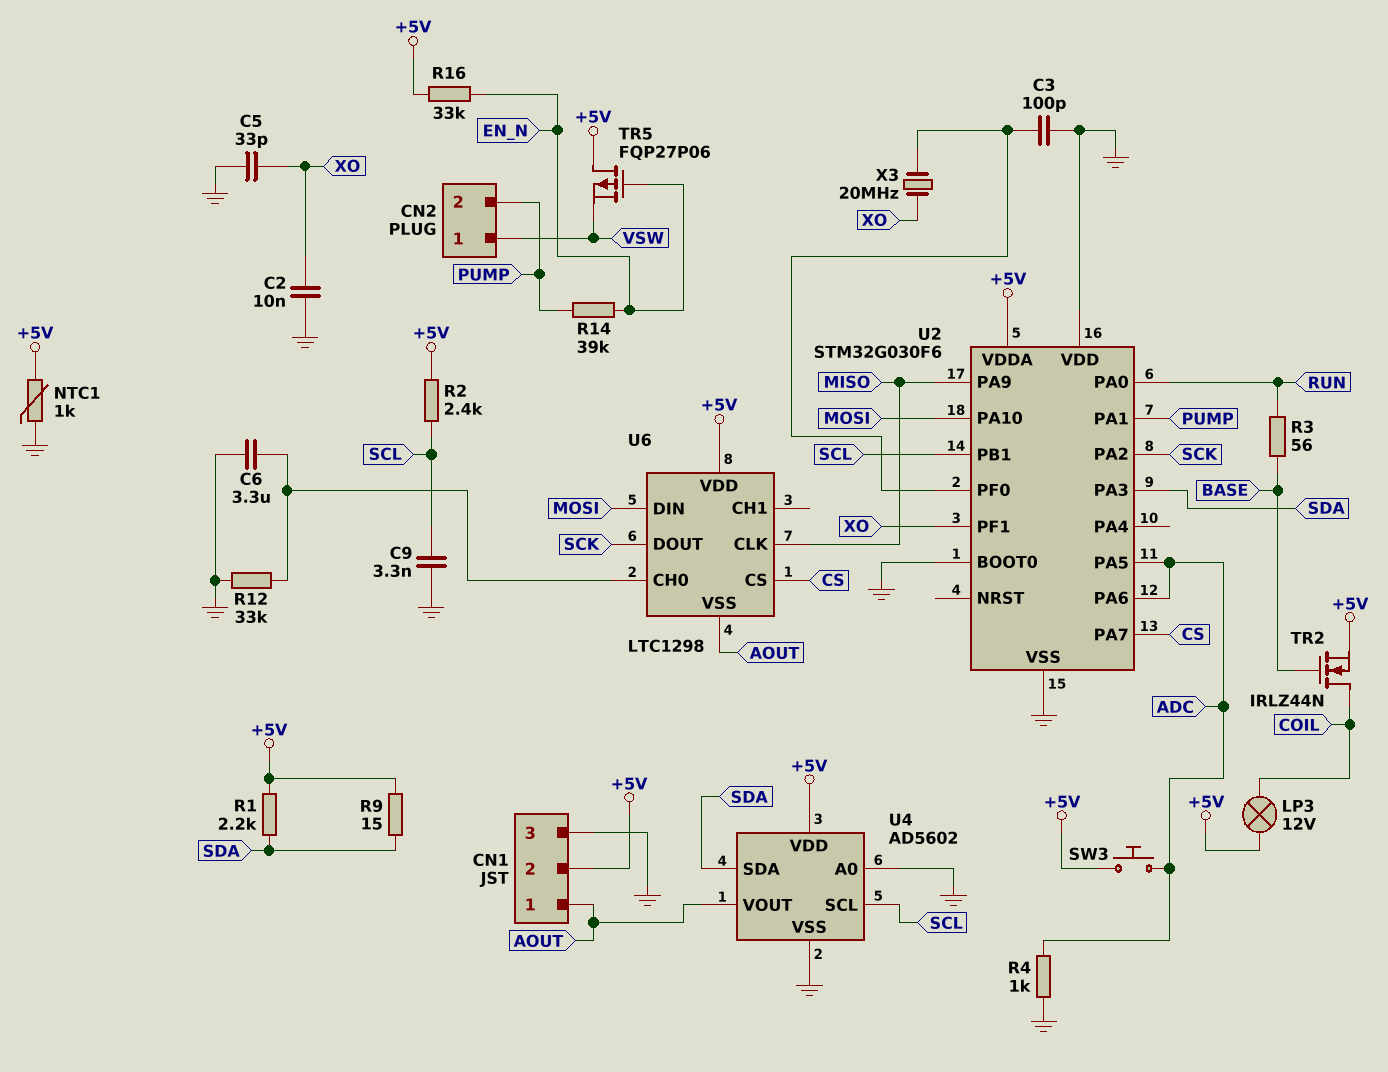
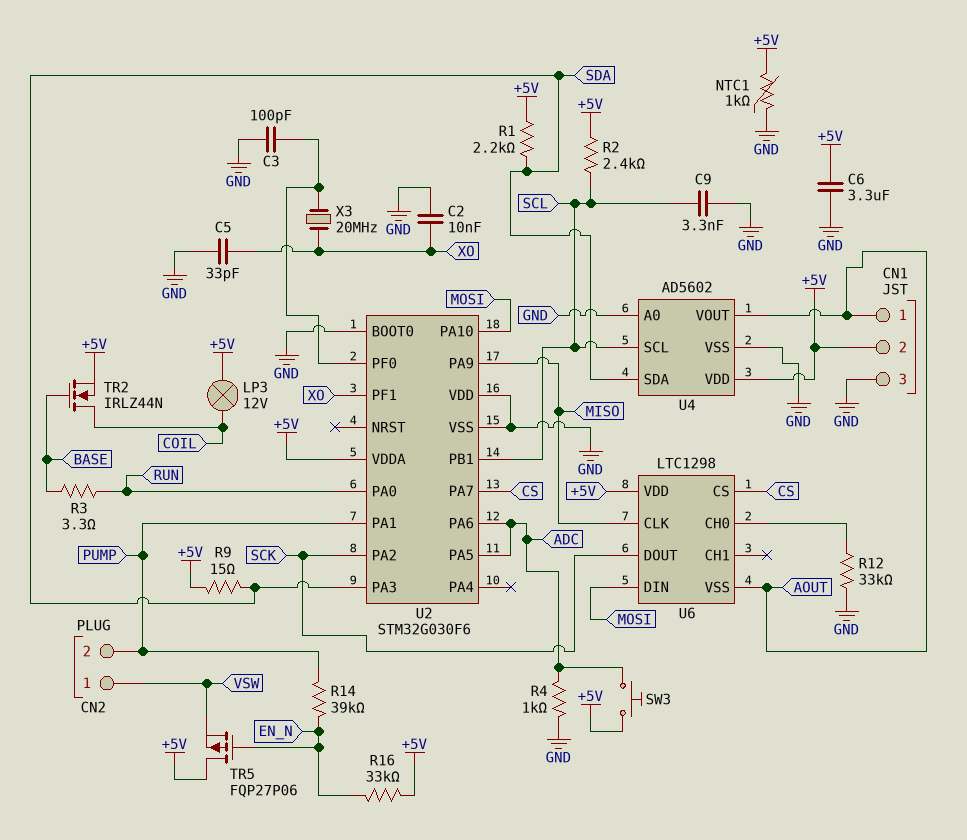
C6: 3.3uF (GND, U6/CH0) -> 3.3uF (+5V, GND)
R3: 56 (BASE, RUN) -> 3.3 (BASE, RUN)

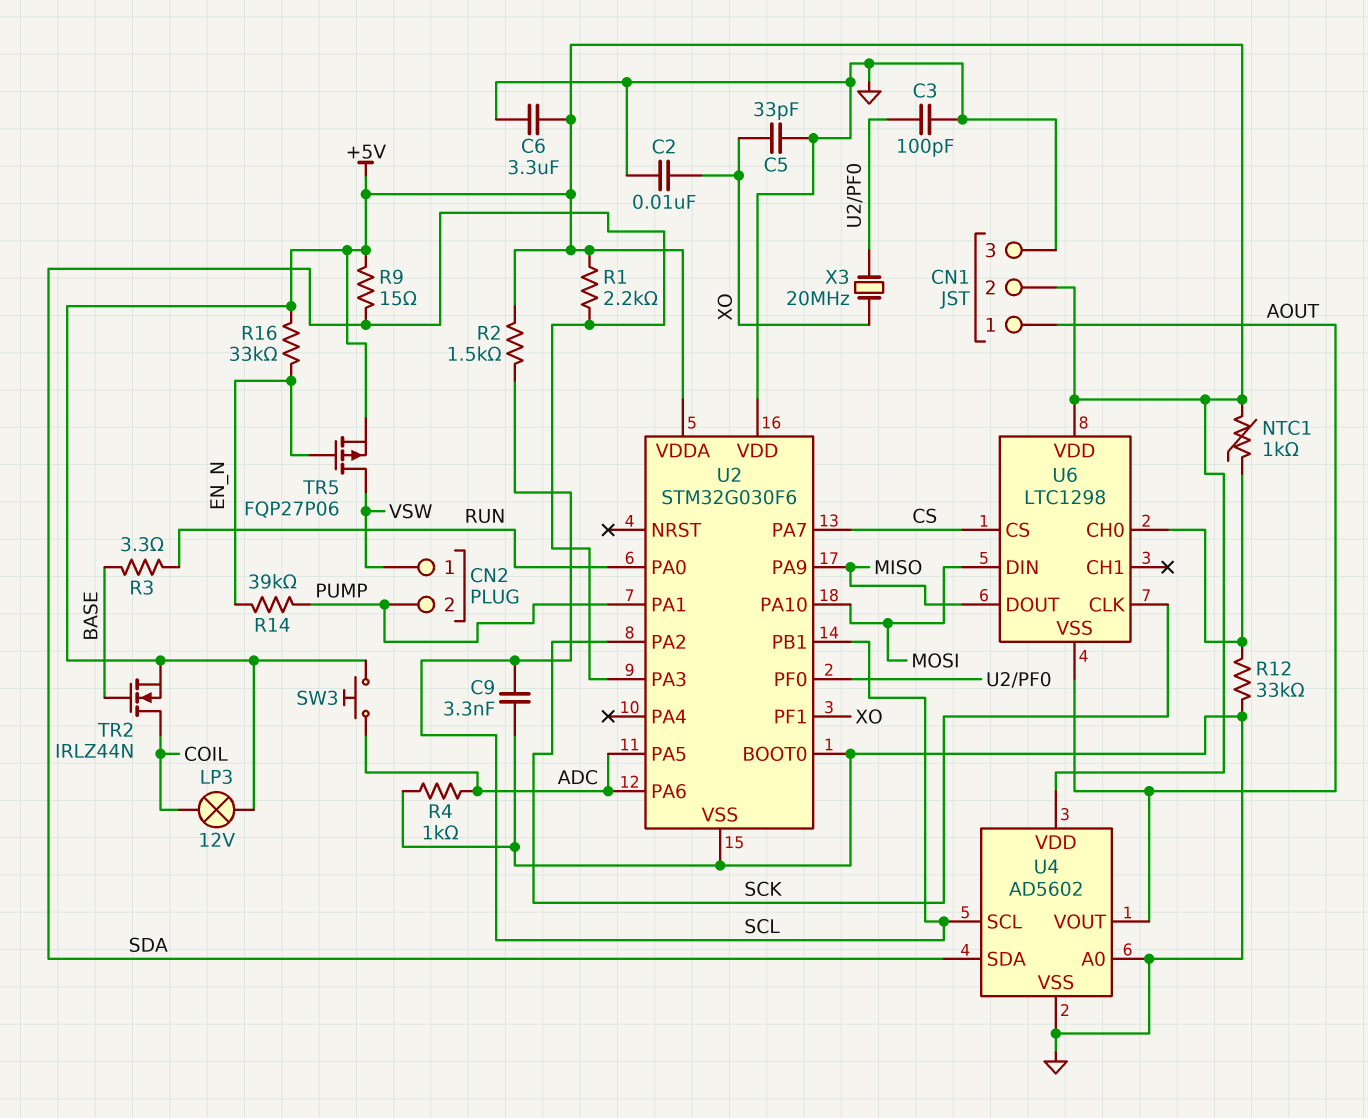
NTC1: 1k (+5V, GND) -> 1k (+5V, U6/CH0)
R2: 2.4k (+5V, SCL) -> 1.5k (+5V, SCL)
TR5: PMOS FQP27P06 (G EN_N, D +5V, S VSW) -> PMOS FQP27P06 (G EN_N, D VSW, S +5V)
U6 pin CLK: MISO -> SCK
U6 pin DOUT: SCK -> MISO

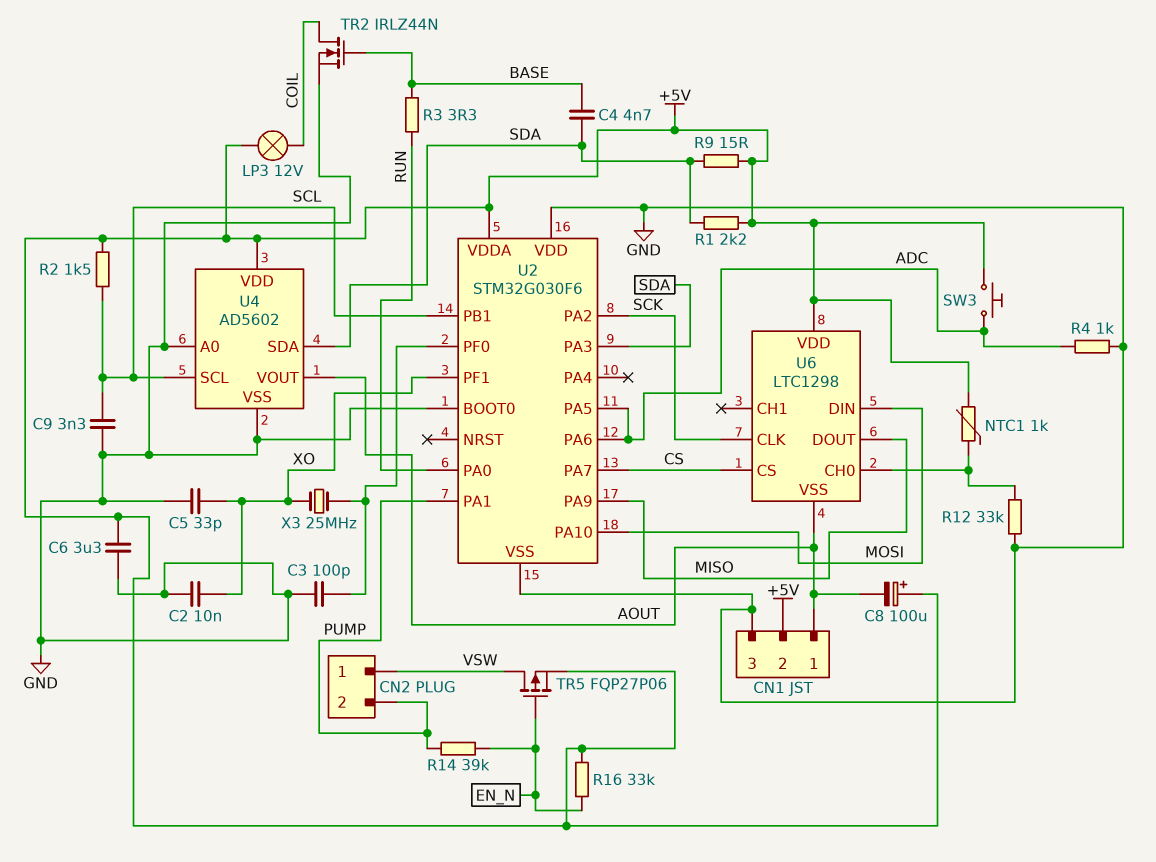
C4: none -> 4.7nF (BASE, SDA)
C8: none -> 100uF (plus +5V, minus AOUT)
TR2: NMOS IRLZ44N (G BASE, D COIL, S +5V) -> NMOS IRLZ44N (G BASE, D COIL, S GND)
X3: 20MHz (U2/PF0, XO) -> 25MHz (U2/PF0, XO)

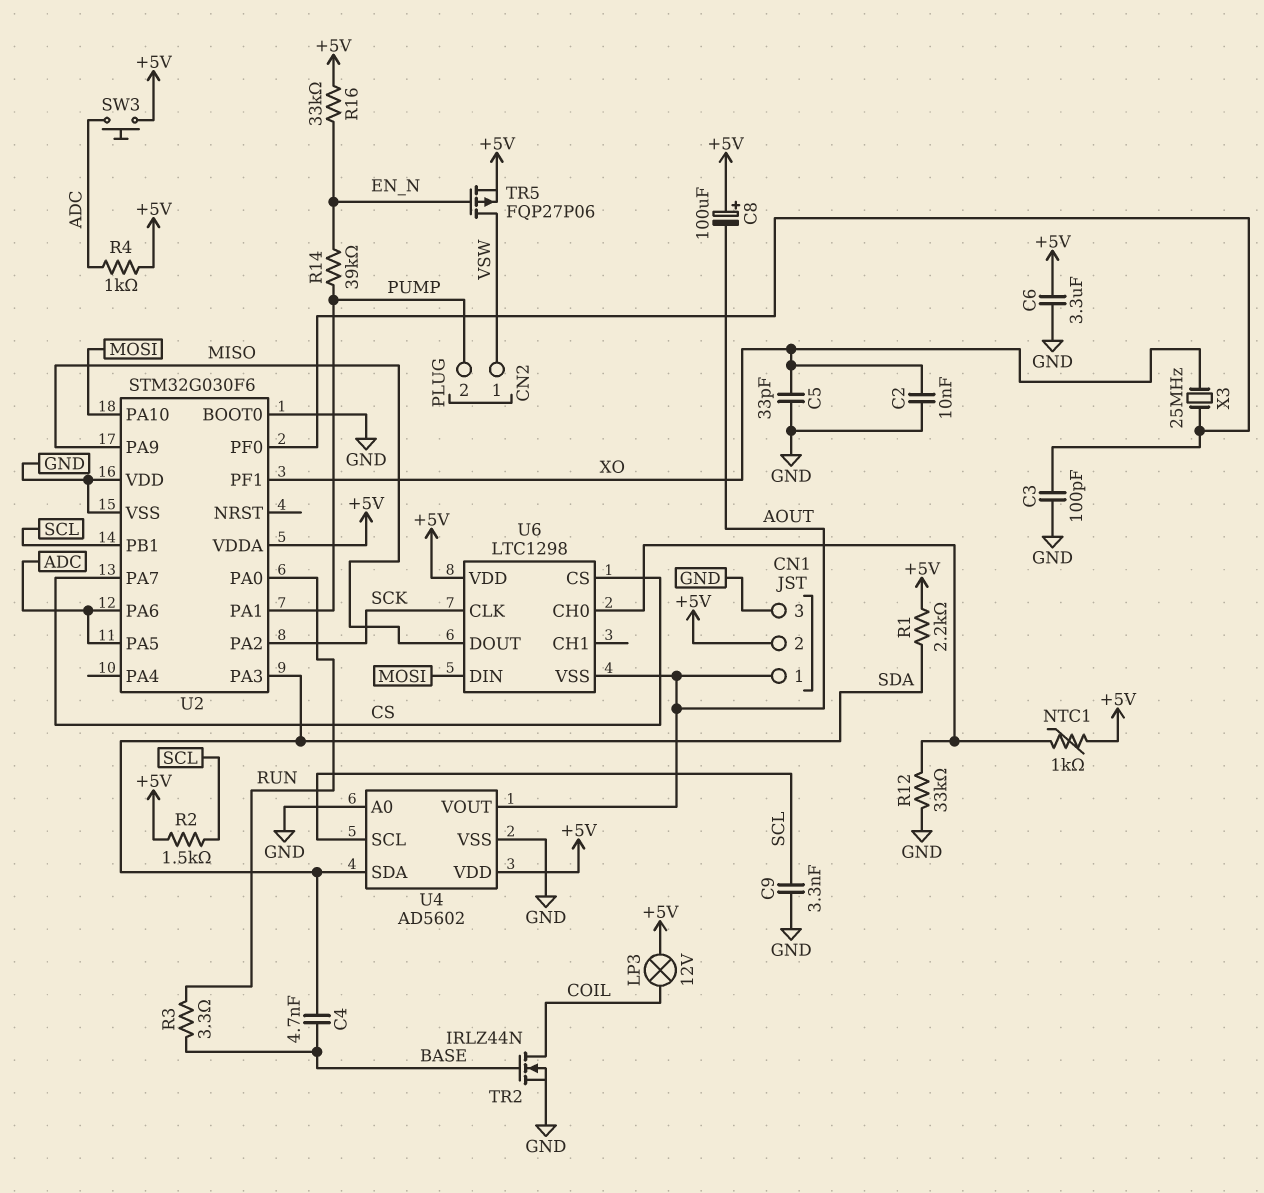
R4: 1k (ADC, GND) -> 1k (+5V, ADC)
R9: 15 (+5V, SDA) -> none

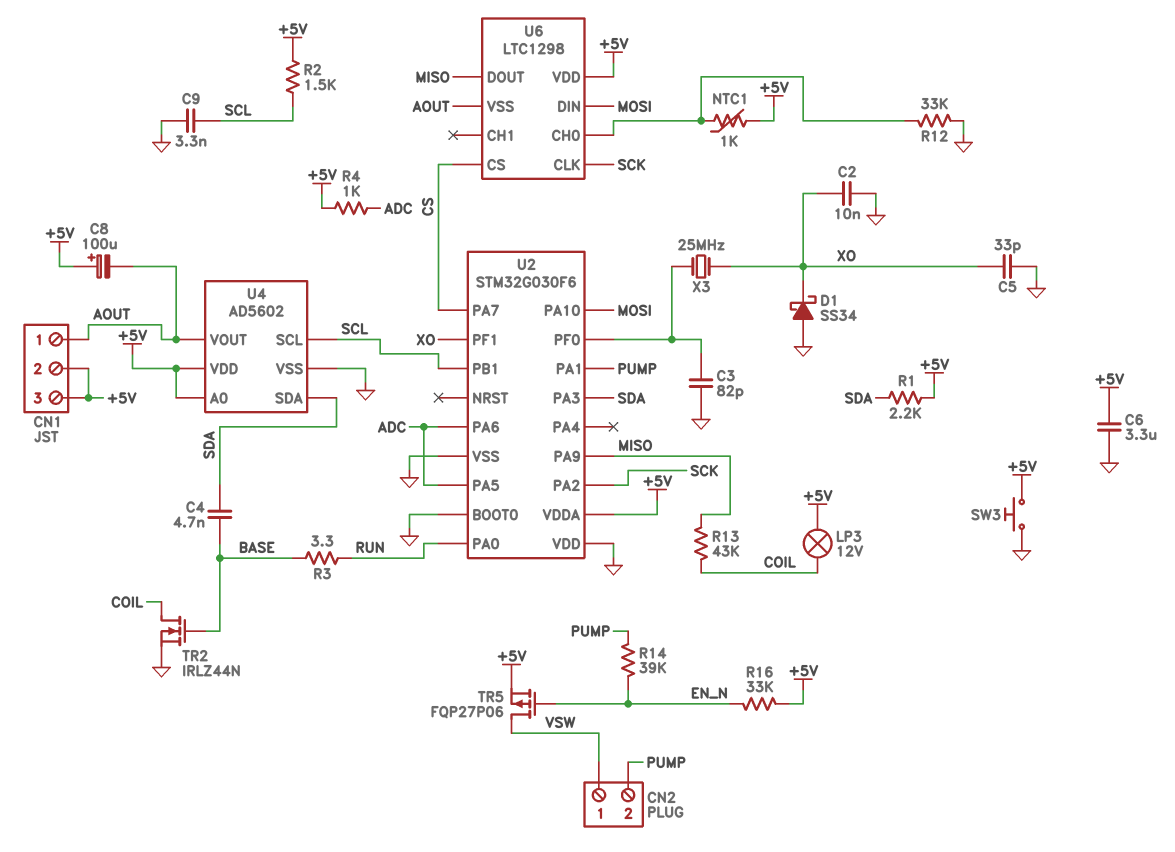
C3: 100pF (GND, U2/PF0) -> 82pF (GND, U2/PF0)
CN1 pin 3: GND -> +5V
D1: none -> schottky SS34 (A GND, K XO)
R13: none -> 43k (COIL, MISO)
SW3: button (+5V, ADC) -> button (+5V, GND)
U4 pin A0: GND -> +5V

